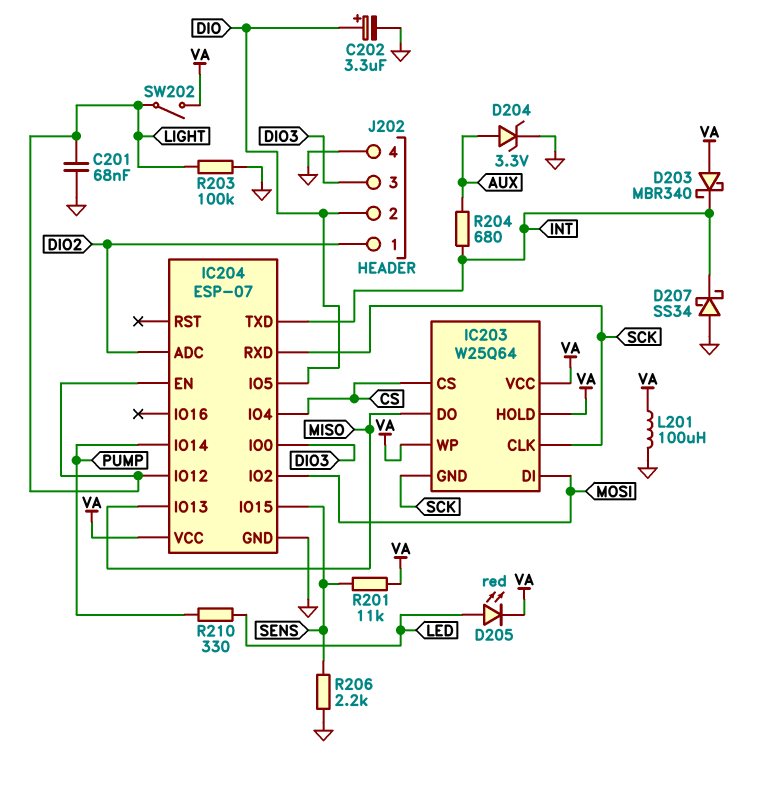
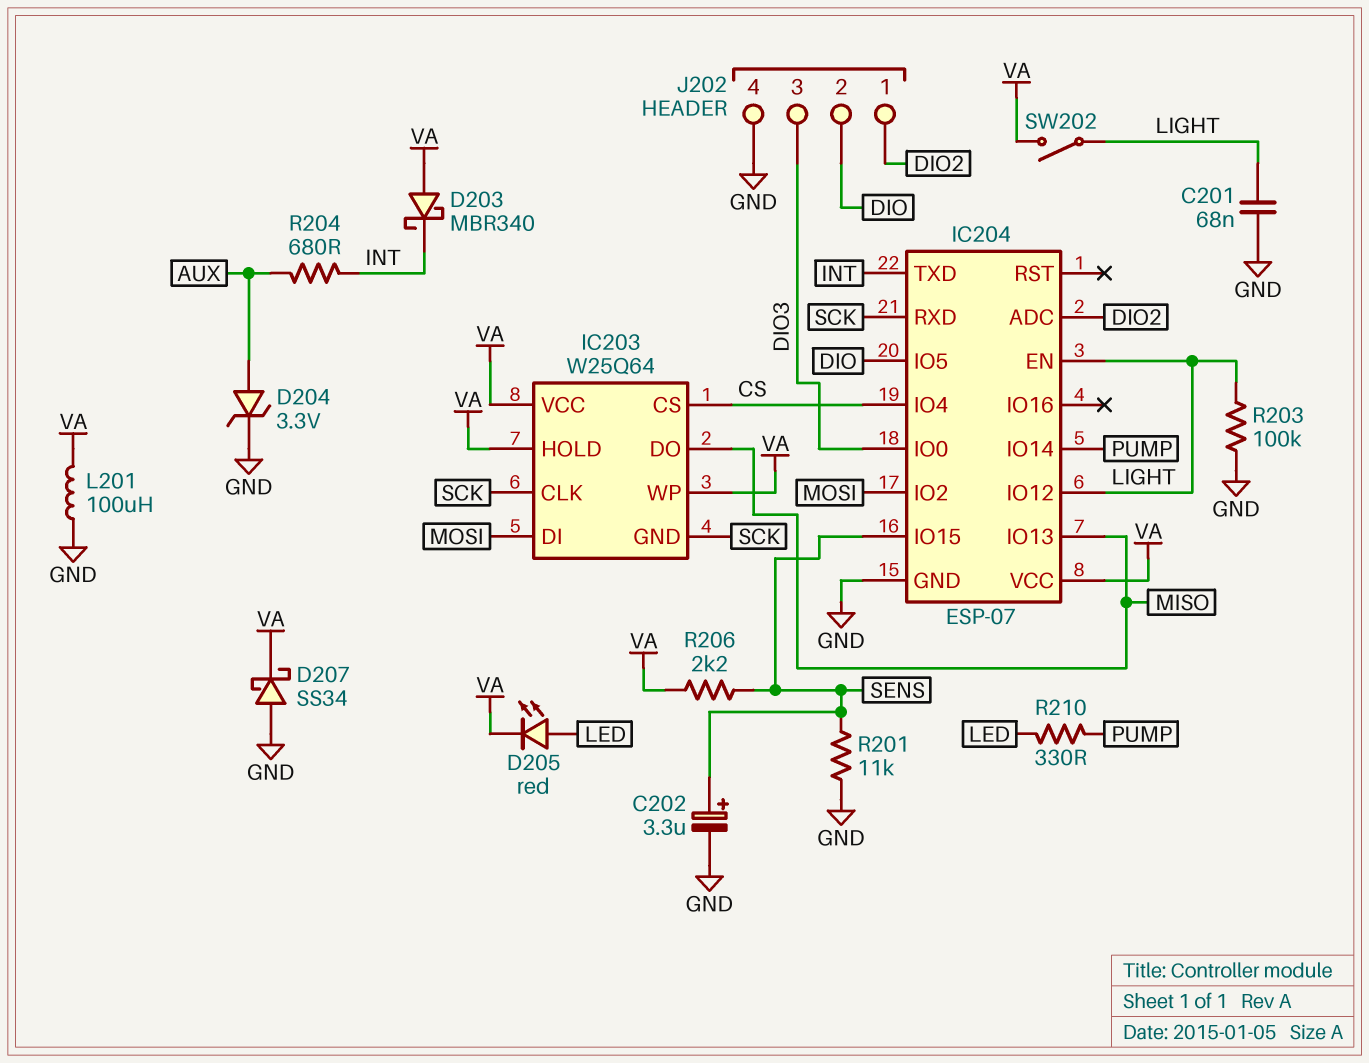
C202: 3.3uF (plus DIO, minus GND) -> 3.3uF (plus SENS, minus GND)
D207: schottky SS34 (A GND, K INT) -> schottky SS34 (A GND, K VA)
R201: 11k (SENS, VA) -> 11k (GND, SENS)
R206: 2.2k (GND, SENS) -> 2.2k (SENS, VA)

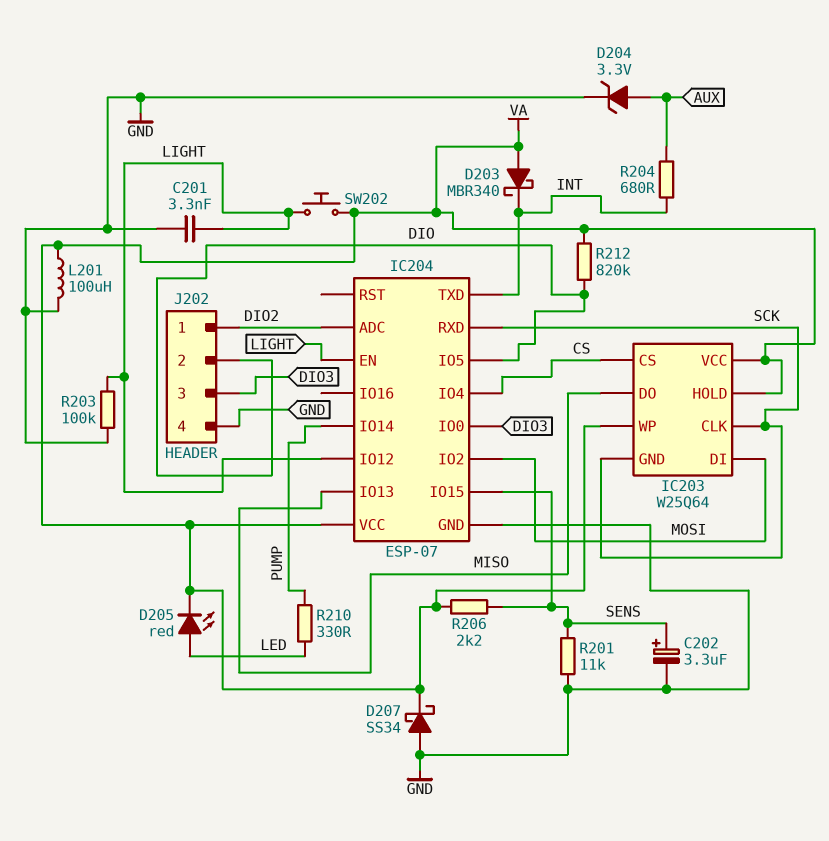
C201: 68nF (GND, LIGHT) -> 3.3nF (GND, LIGHT)
R212: none -> 820k (DIO, VA)
SW202: switch (LIGHT, VA) -> button (LIGHT, VA)

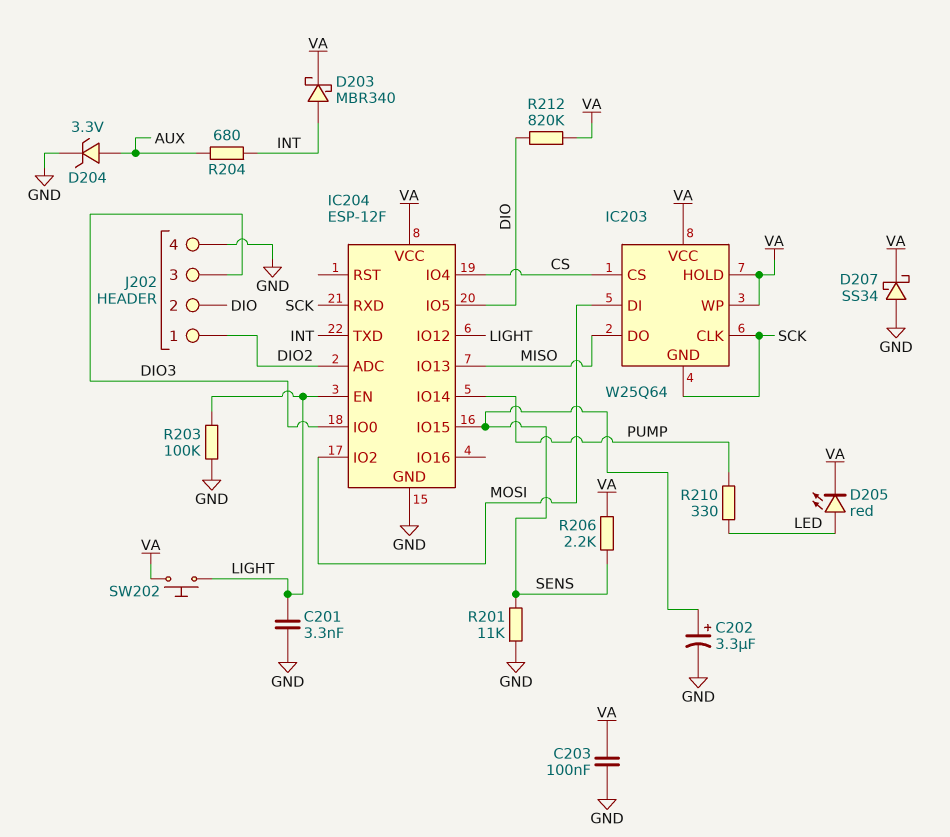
C203: none -> 100nF (GND, VA)
D203: schottky MBR340 (A VA, K INT) -> schottky MBR340 (A INT, K VA)
IC204: ESP-07 -> ESP-12F
L201: 100uH (GND, VA) -> none

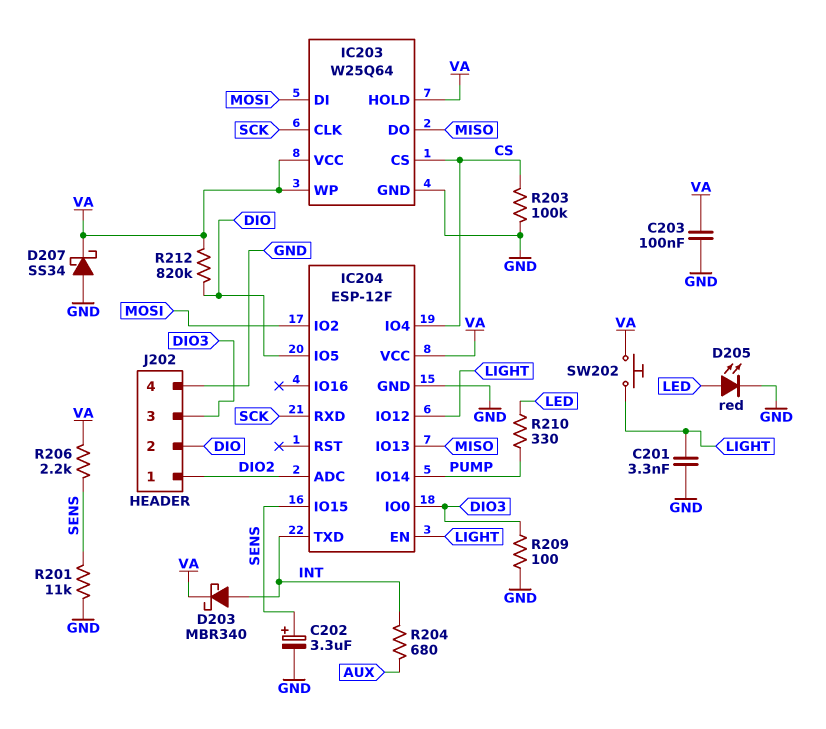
D204: zener 3.3V (A AUX, K GND) -> none
D205: LED red (A LED, K VA) -> LED red (A LED, K GND)
IC203 pin GND: SCK -> GND
R203: 100k (GND, LIGHT) -> 100k (CS, GND)
R209: none -> 100 (DIO3, GND)

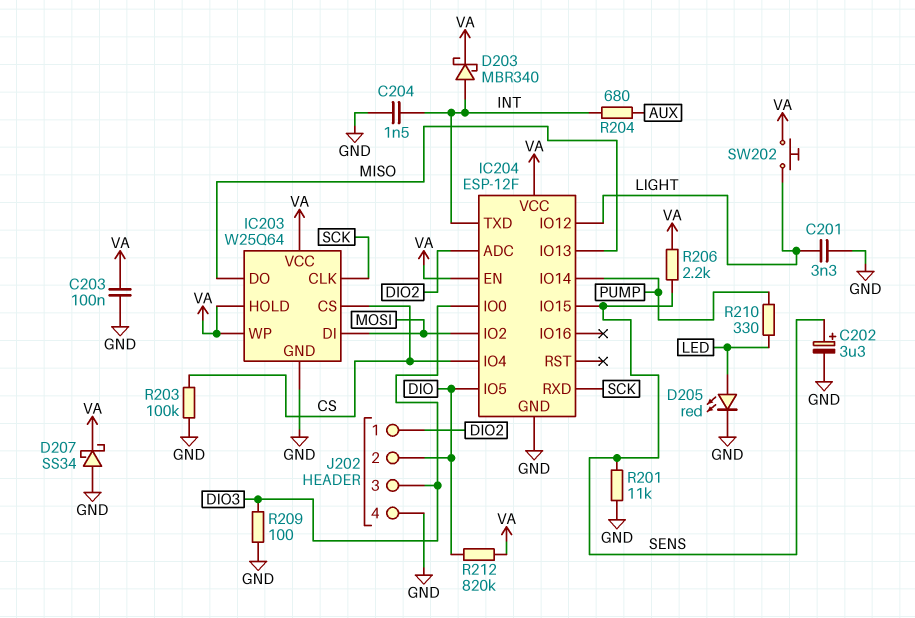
C204: none -> 1.5nF (GND, INT)
IC204 pin EN: LIGHT -> VA

